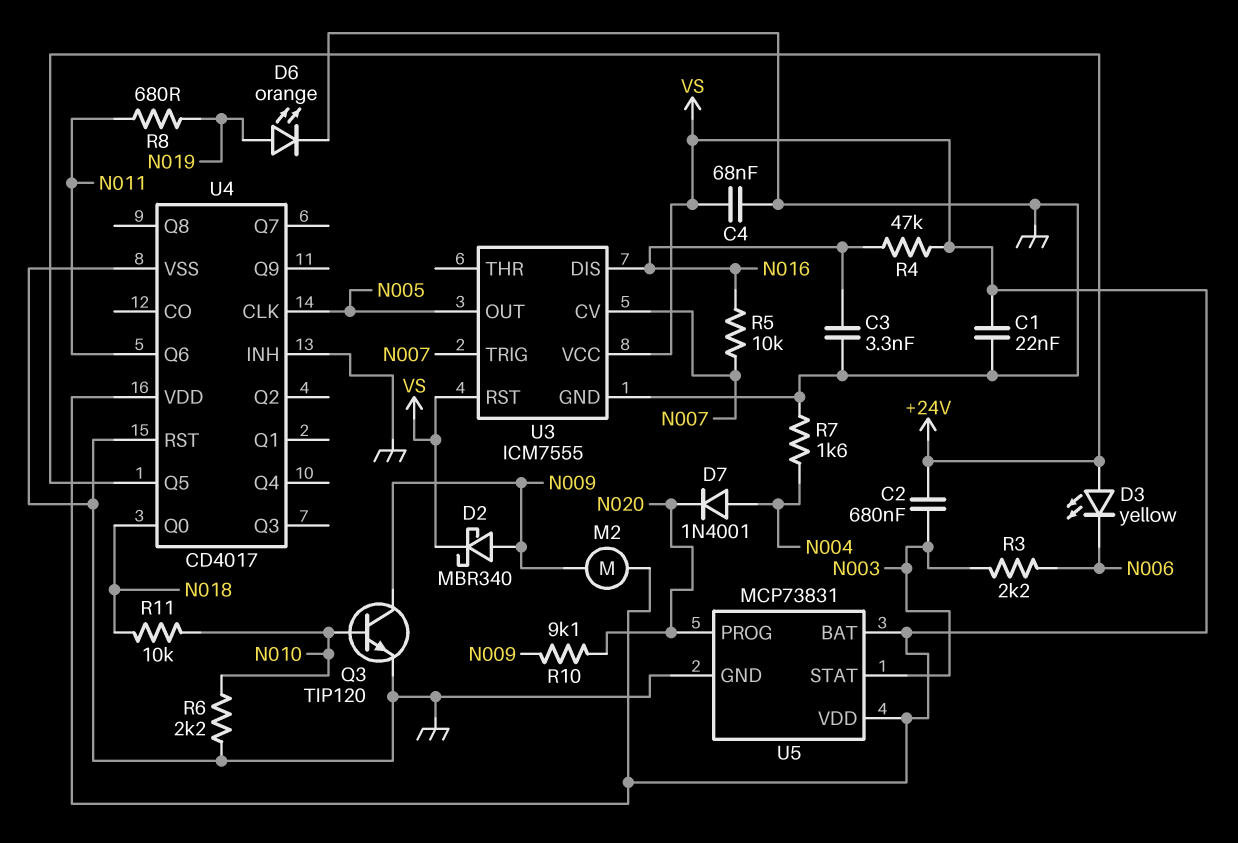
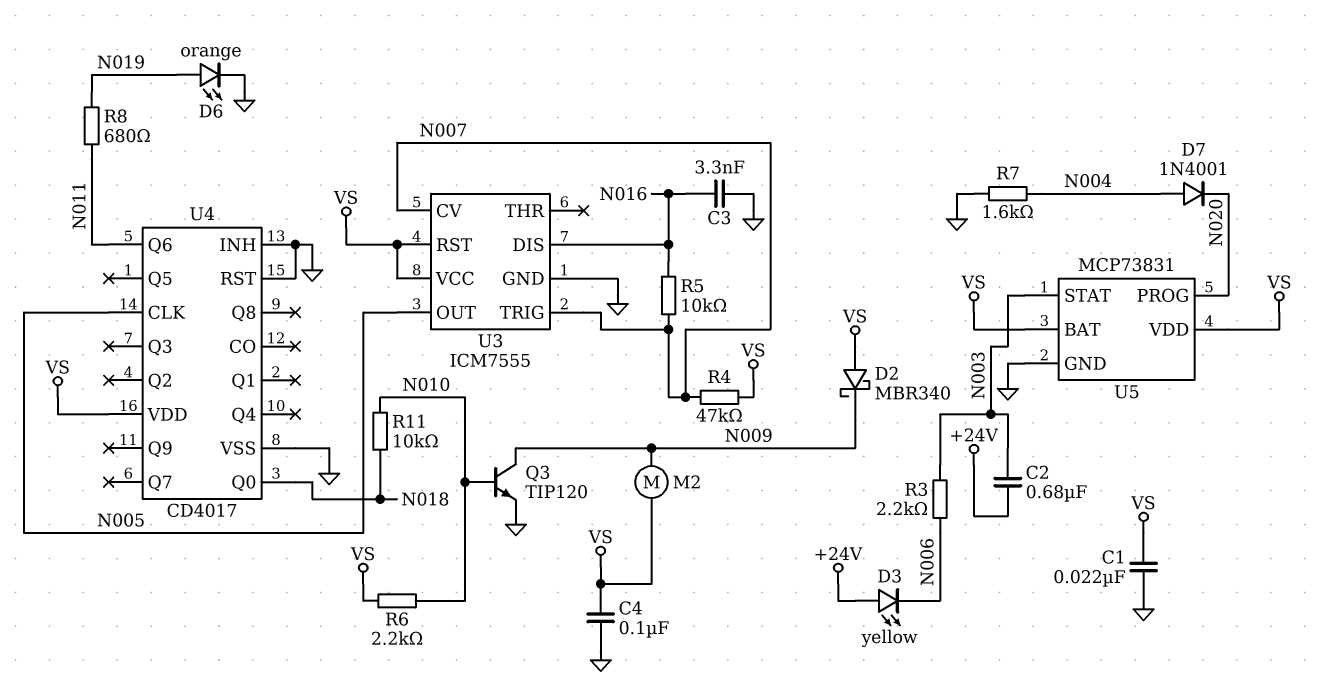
C4: 68nF (GND, VS) -> 100nF (GND, VS)
D2: schottky MBR340 (A N009, K VS) -> schottky MBR340 (A VS, K N009)
R4: 47k (N016, VS) -> 47k (N007, VS)
R6: 2.2k (GND, N010) -> 2.2k (N010, VS)
R10: 9.1k (N009, N020) -> none
U4 pin Q5: +24V -> none

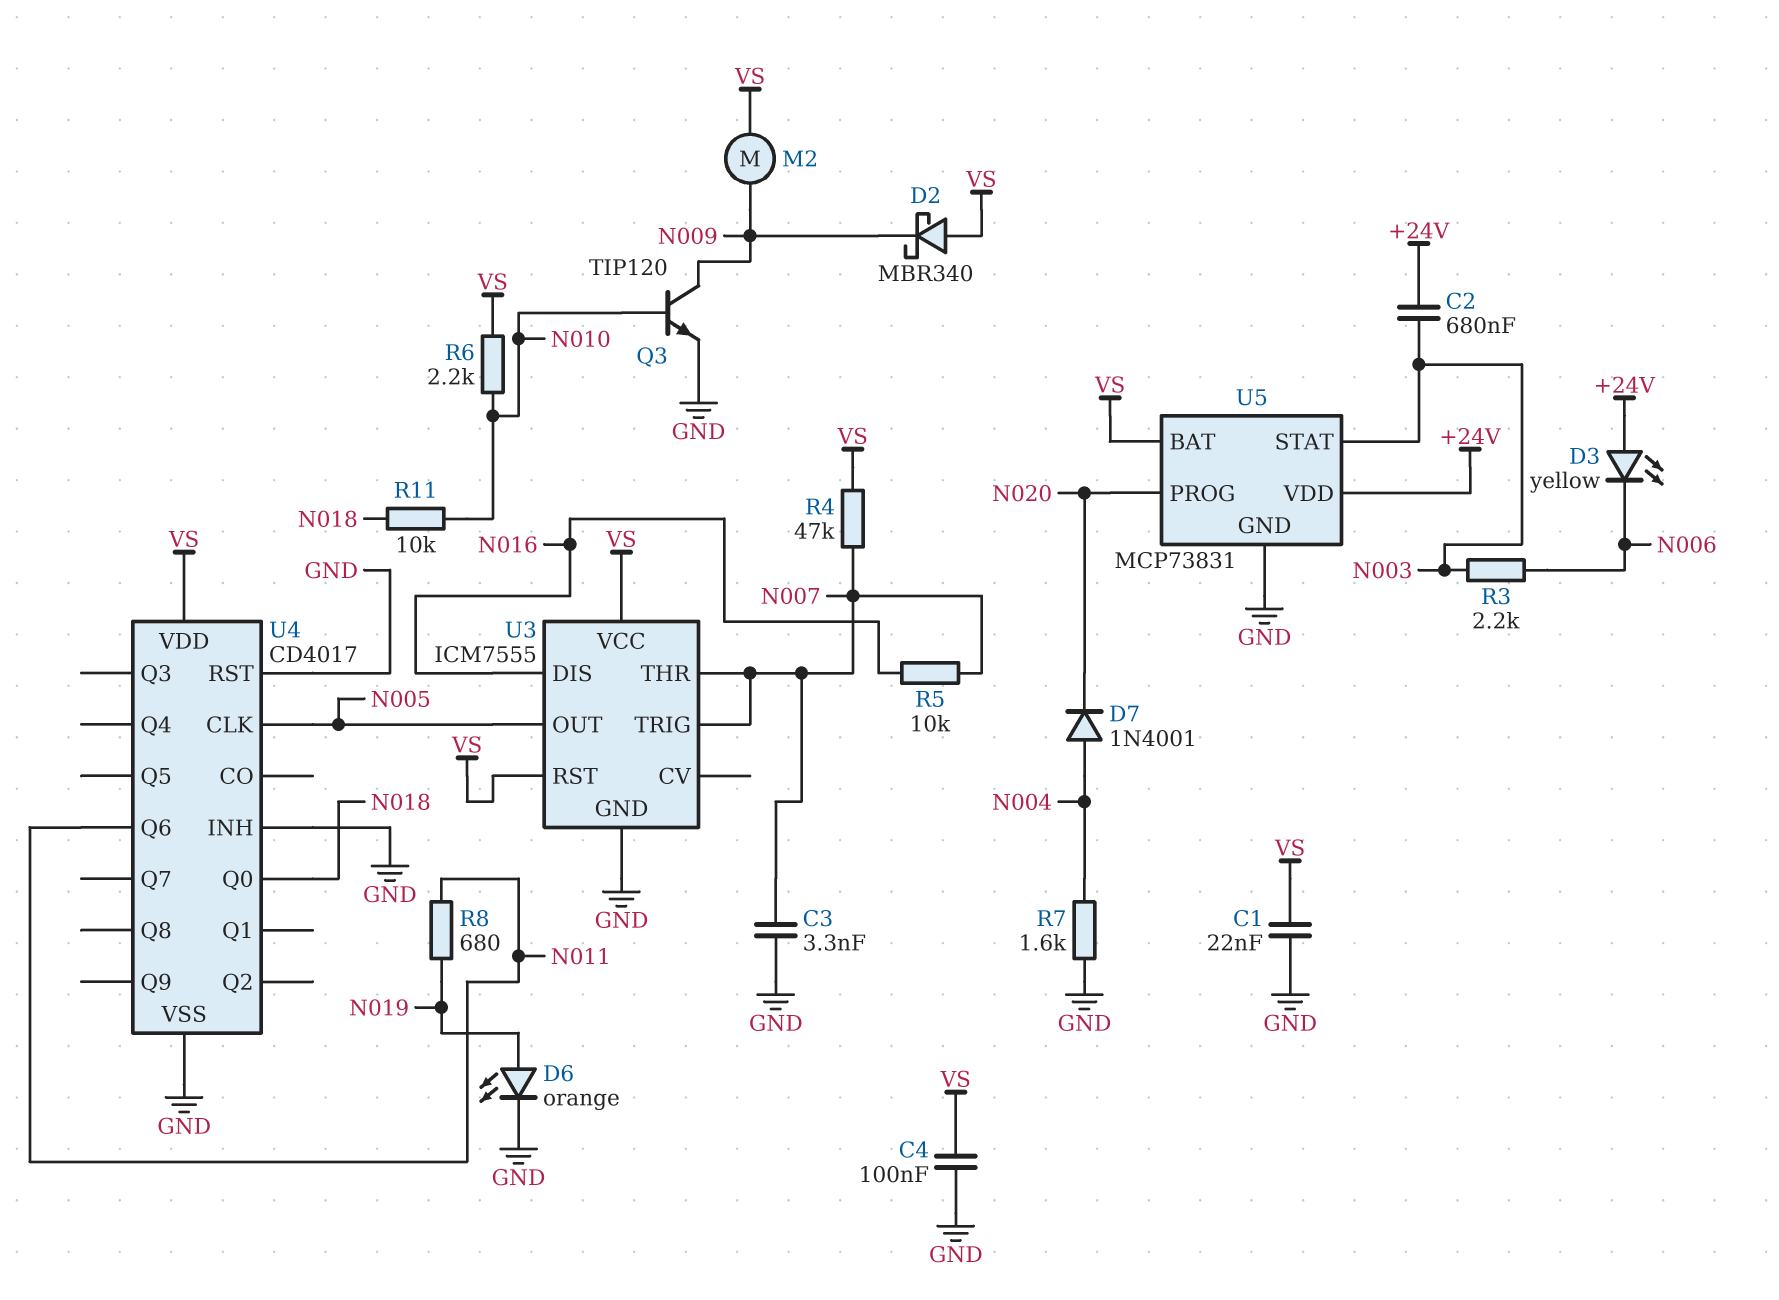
C3: 3.3nF (GND, N016) -> 3.3nF (GND, N007)
U3 pin CV: N007 -> none
U3 pin THR: none -> N007
U5 pin VDD: VS -> +24V

